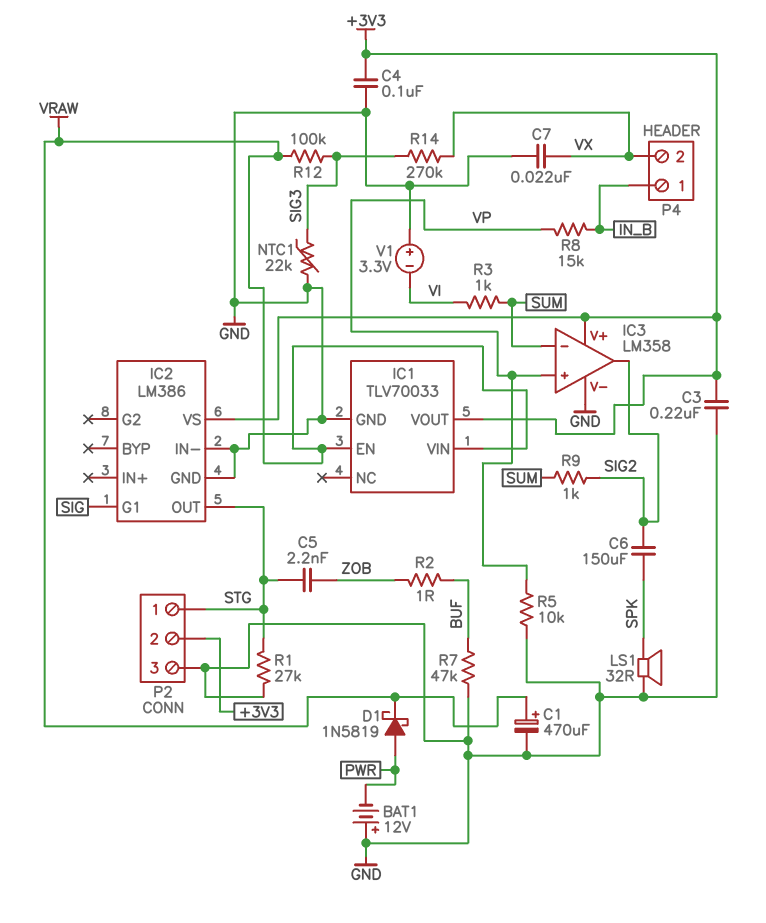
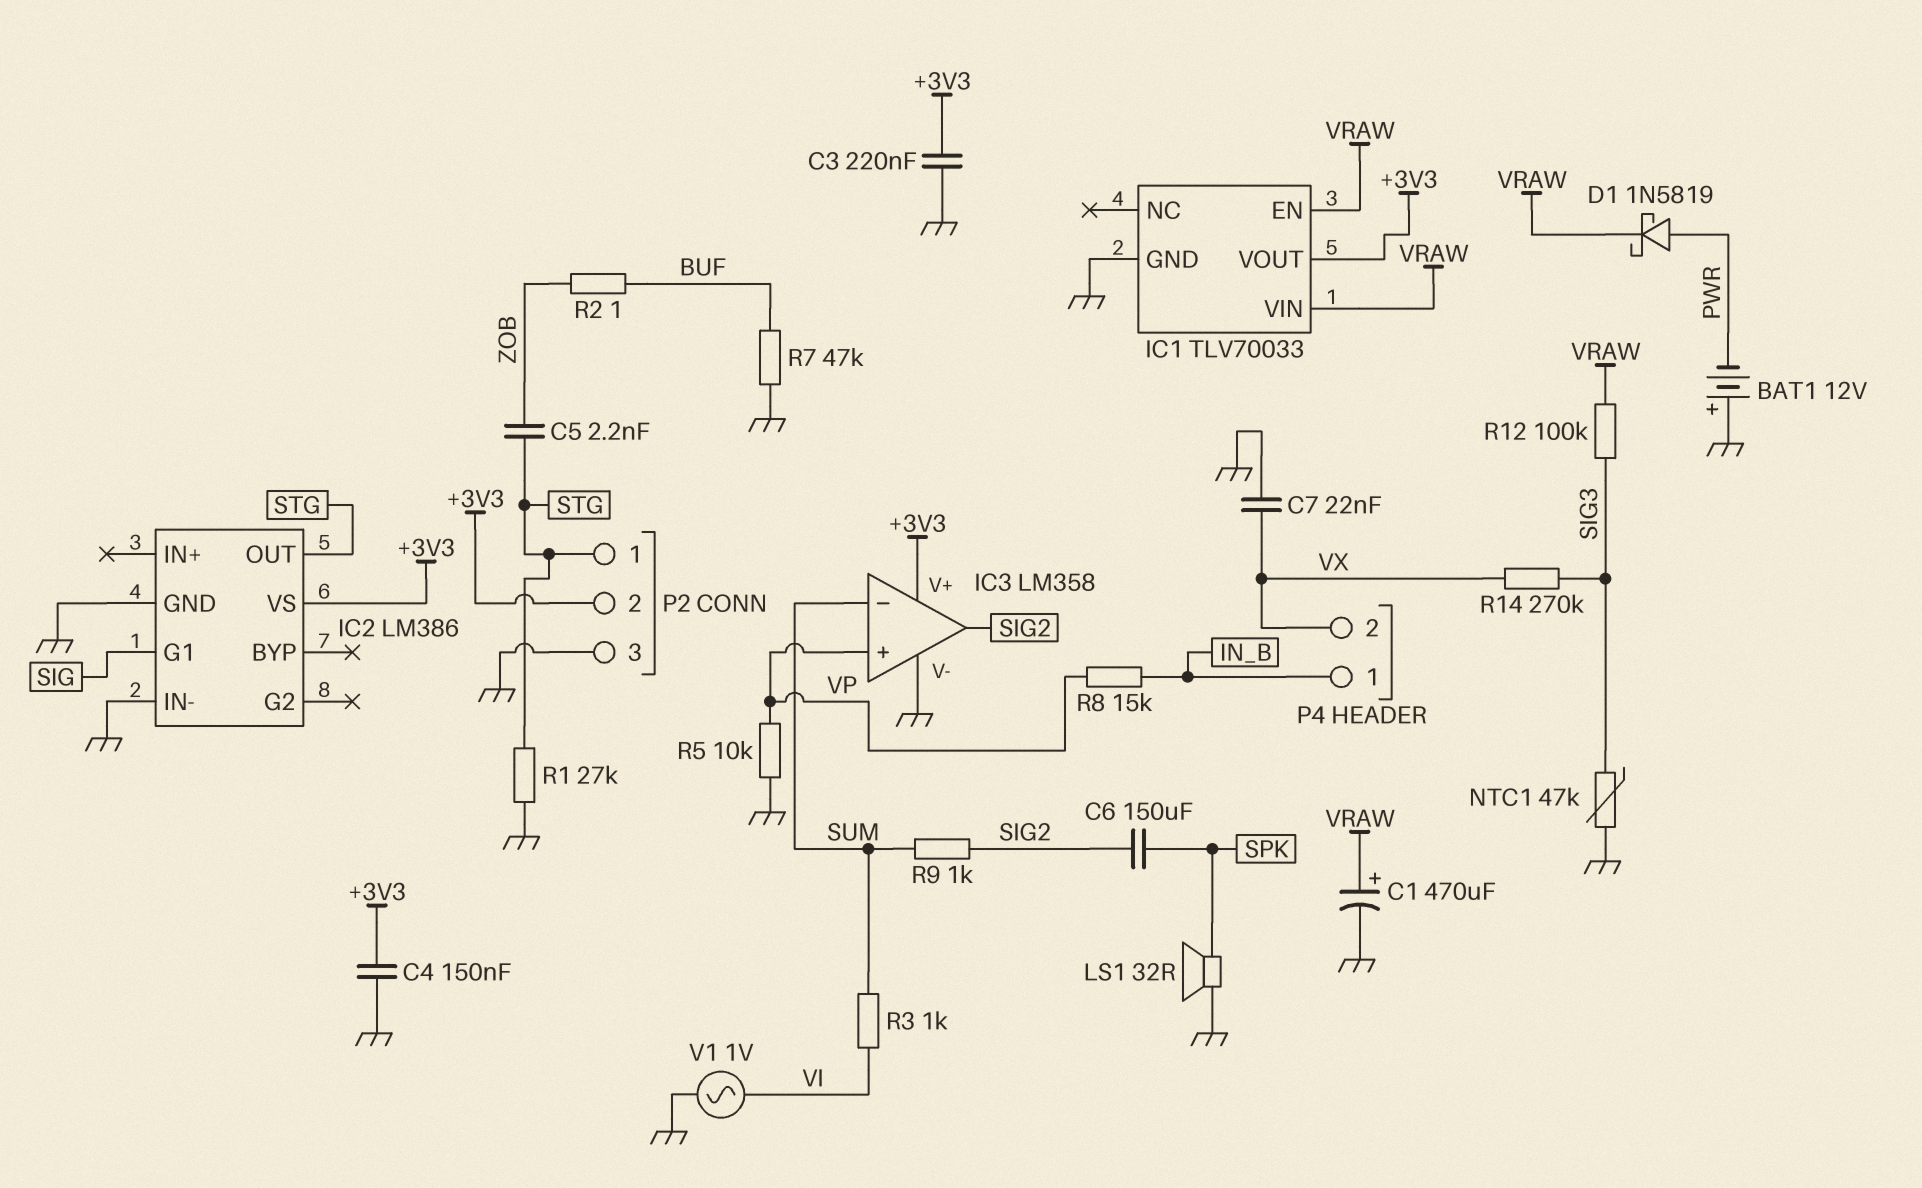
C4: 100nF (+3V3, GND) -> 150nF (+3V3, GND)
NTC1: 22k (GND, SIG3) -> 47k (GND, SIG3)
V1: 3.3V (plus GND, minus VI) -> AC 1V (GND, VI)

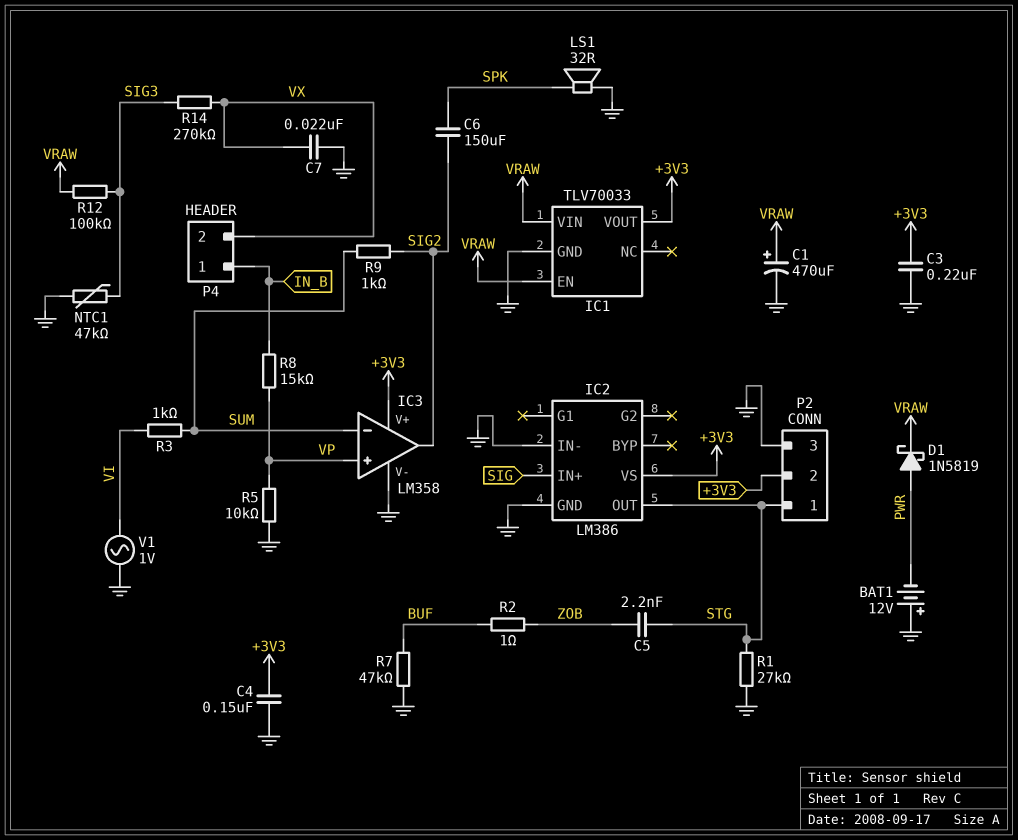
IC2 pin G1: SIG -> none
IC2 pin IN+: none -> SIG

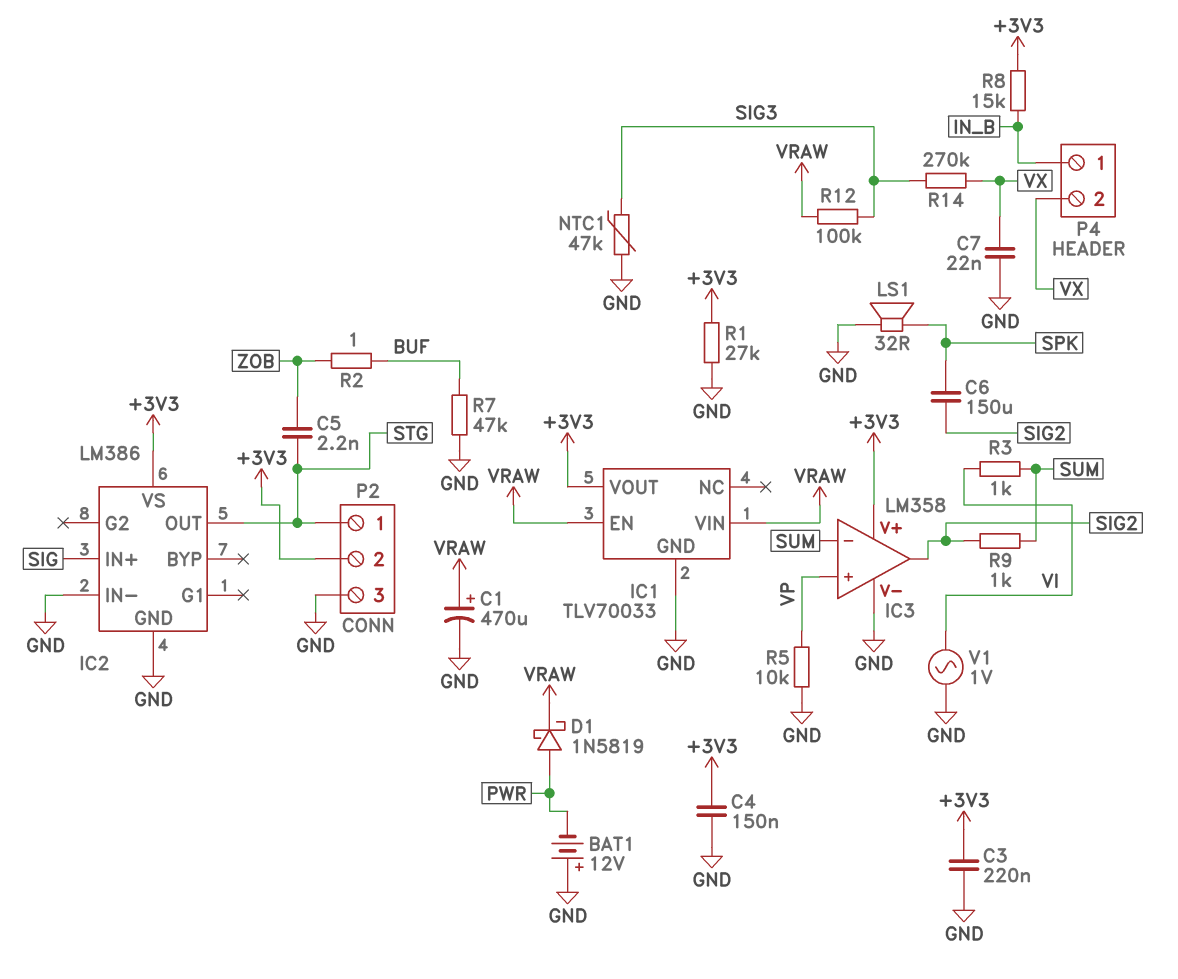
R1: 27k (GND, STG) -> 27k (+3V3, GND)
R8: 15k (IN_B, VP) -> 15k (+3V3, IN_B)

